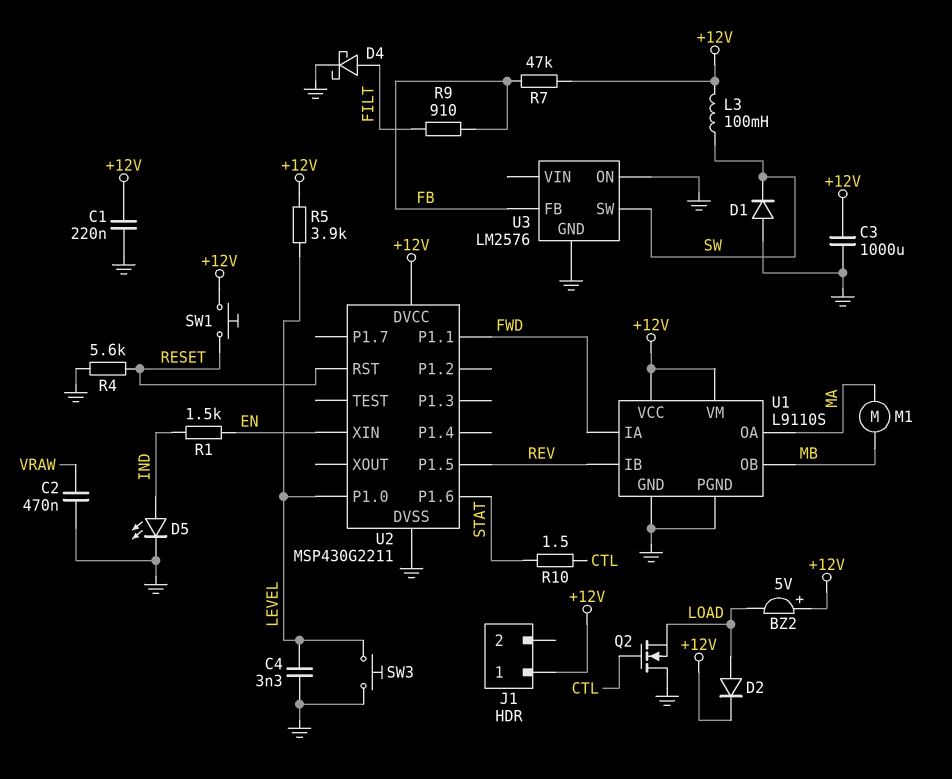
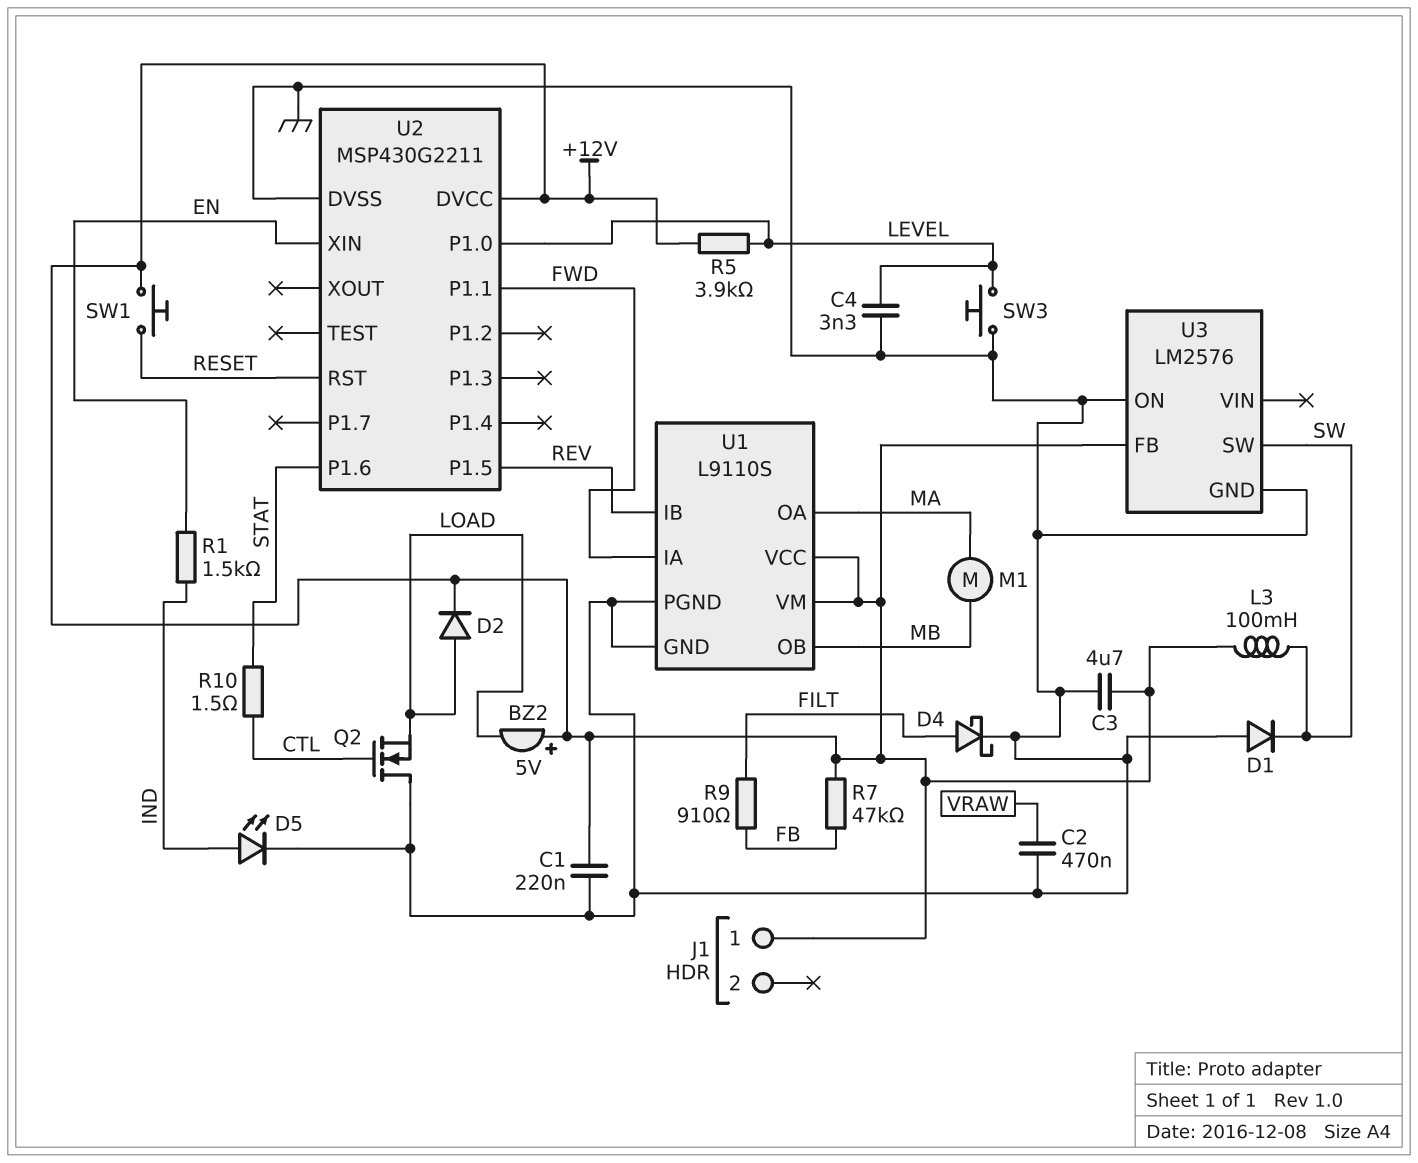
C3: 1000uF (+12V, GND) -> 4.7uF (+12V, GND)
R4: 5.6k (GND, RESET) -> none
U3 pin FB: FB -> +12V

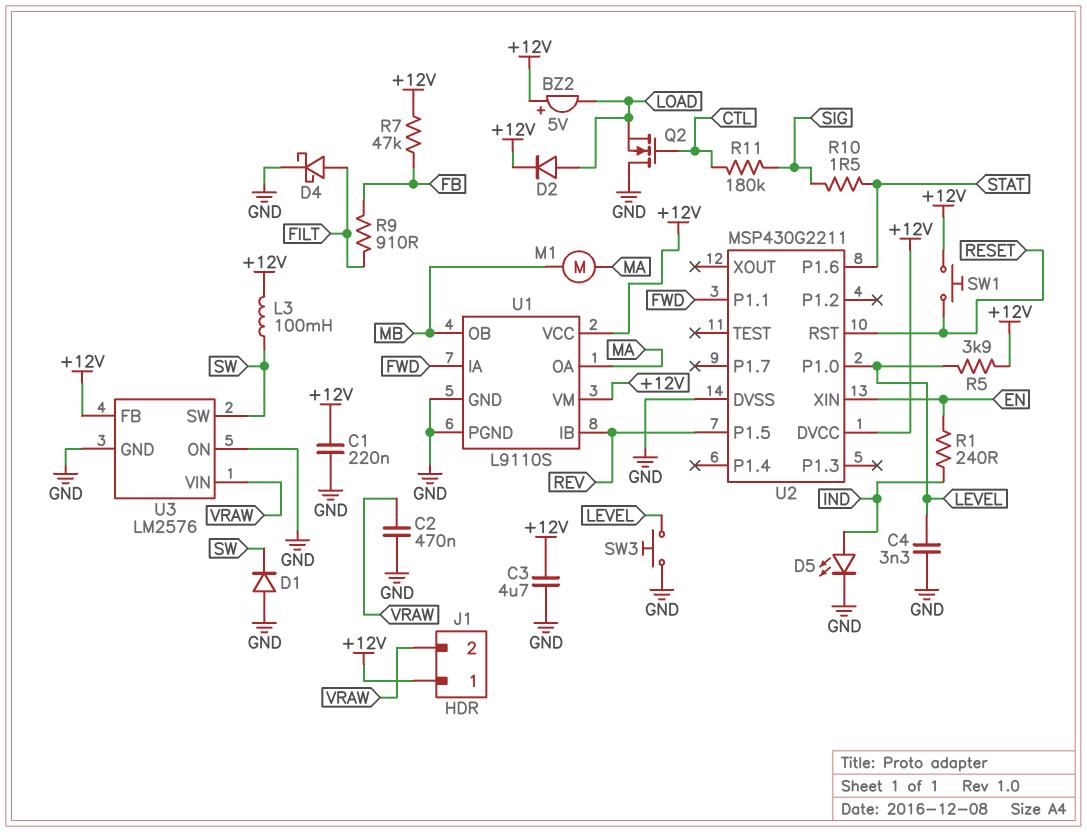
J1 pin 2: none -> VRAW
R1: 1.5k (EN, IND) -> 240 (EN, IND)
R10: 1.5 (CTL, STAT) -> 1.5 (SIG, STAT)
R11: none -> 180k (CTL, SIG)
U3 pin VIN: none -> VRAW

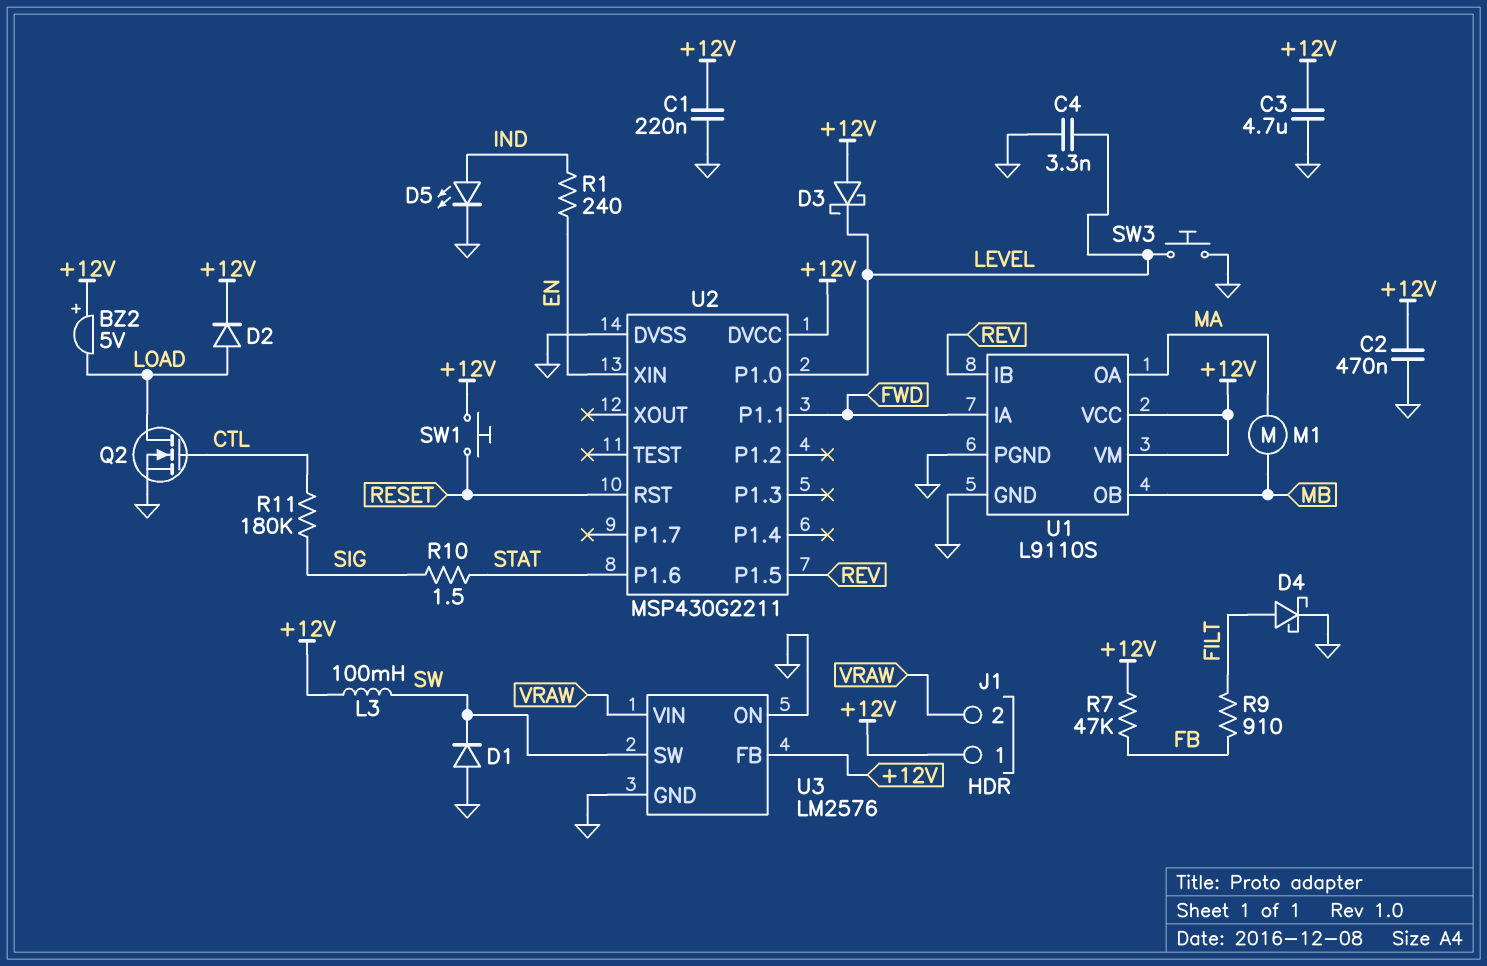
C2: 470nF (GND, VRAW) -> 470nF (+12V, GND)
D3: none -> schottky (A +12V, K LEVEL)
Q2: NMOS (G CTL, D GND, S LOAD) -> NMOS (G CTL, D LOAD, S GND)
R5: 3.9k (+12V, LEVEL) -> none

